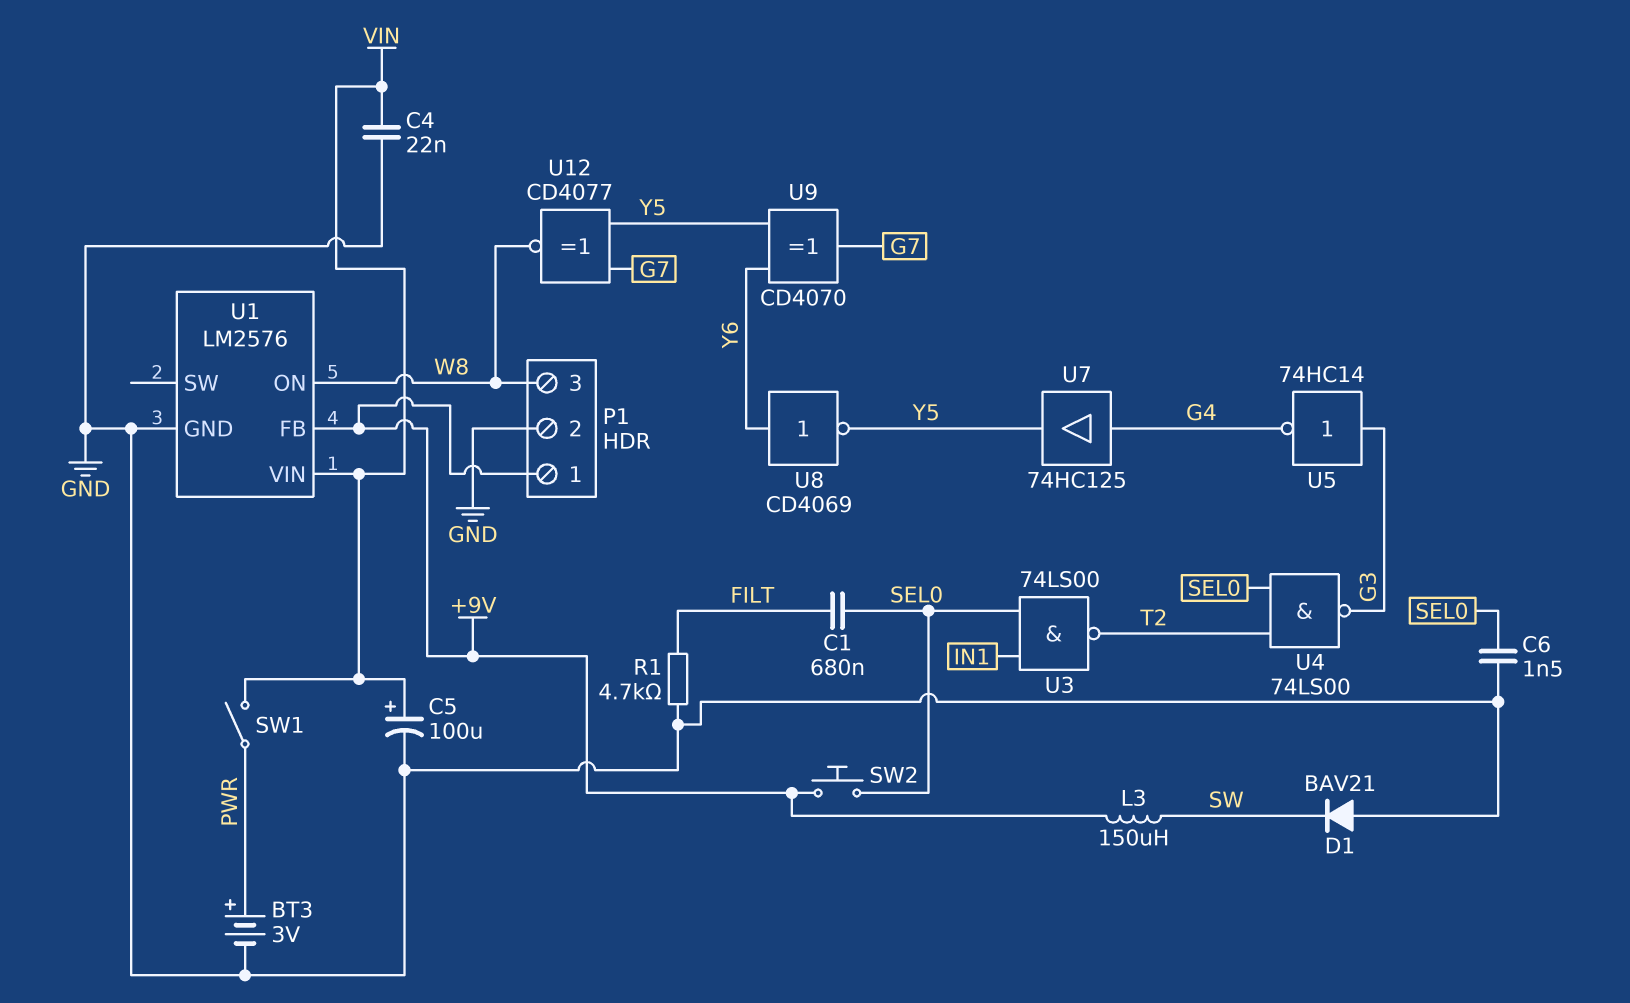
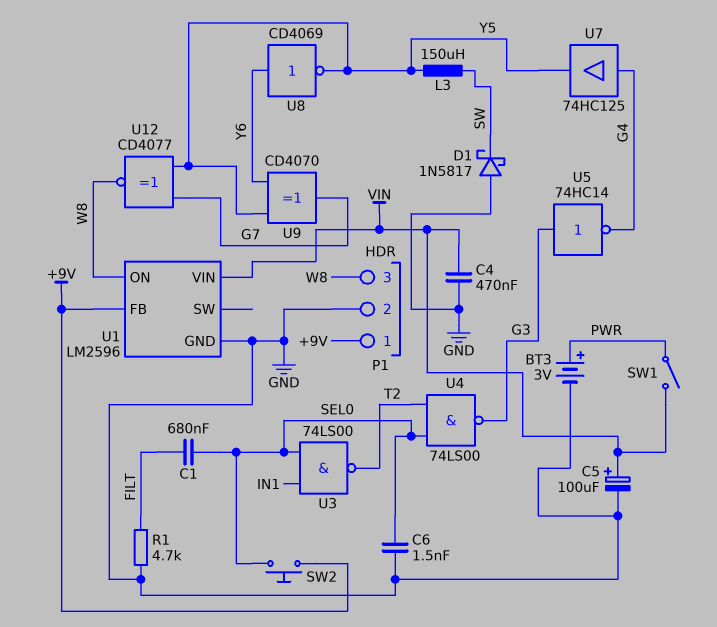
C4: 22nF (GND, VIN) -> 470nF (GND, VIN)
D1: diode BAV21 (A GND, K SW) -> schottky 1N5817 (A GND, K SW)
L3: 150uH (+9V, SW) -> 150uH (SW, Y5)
U1: LM2576 -> LM2596

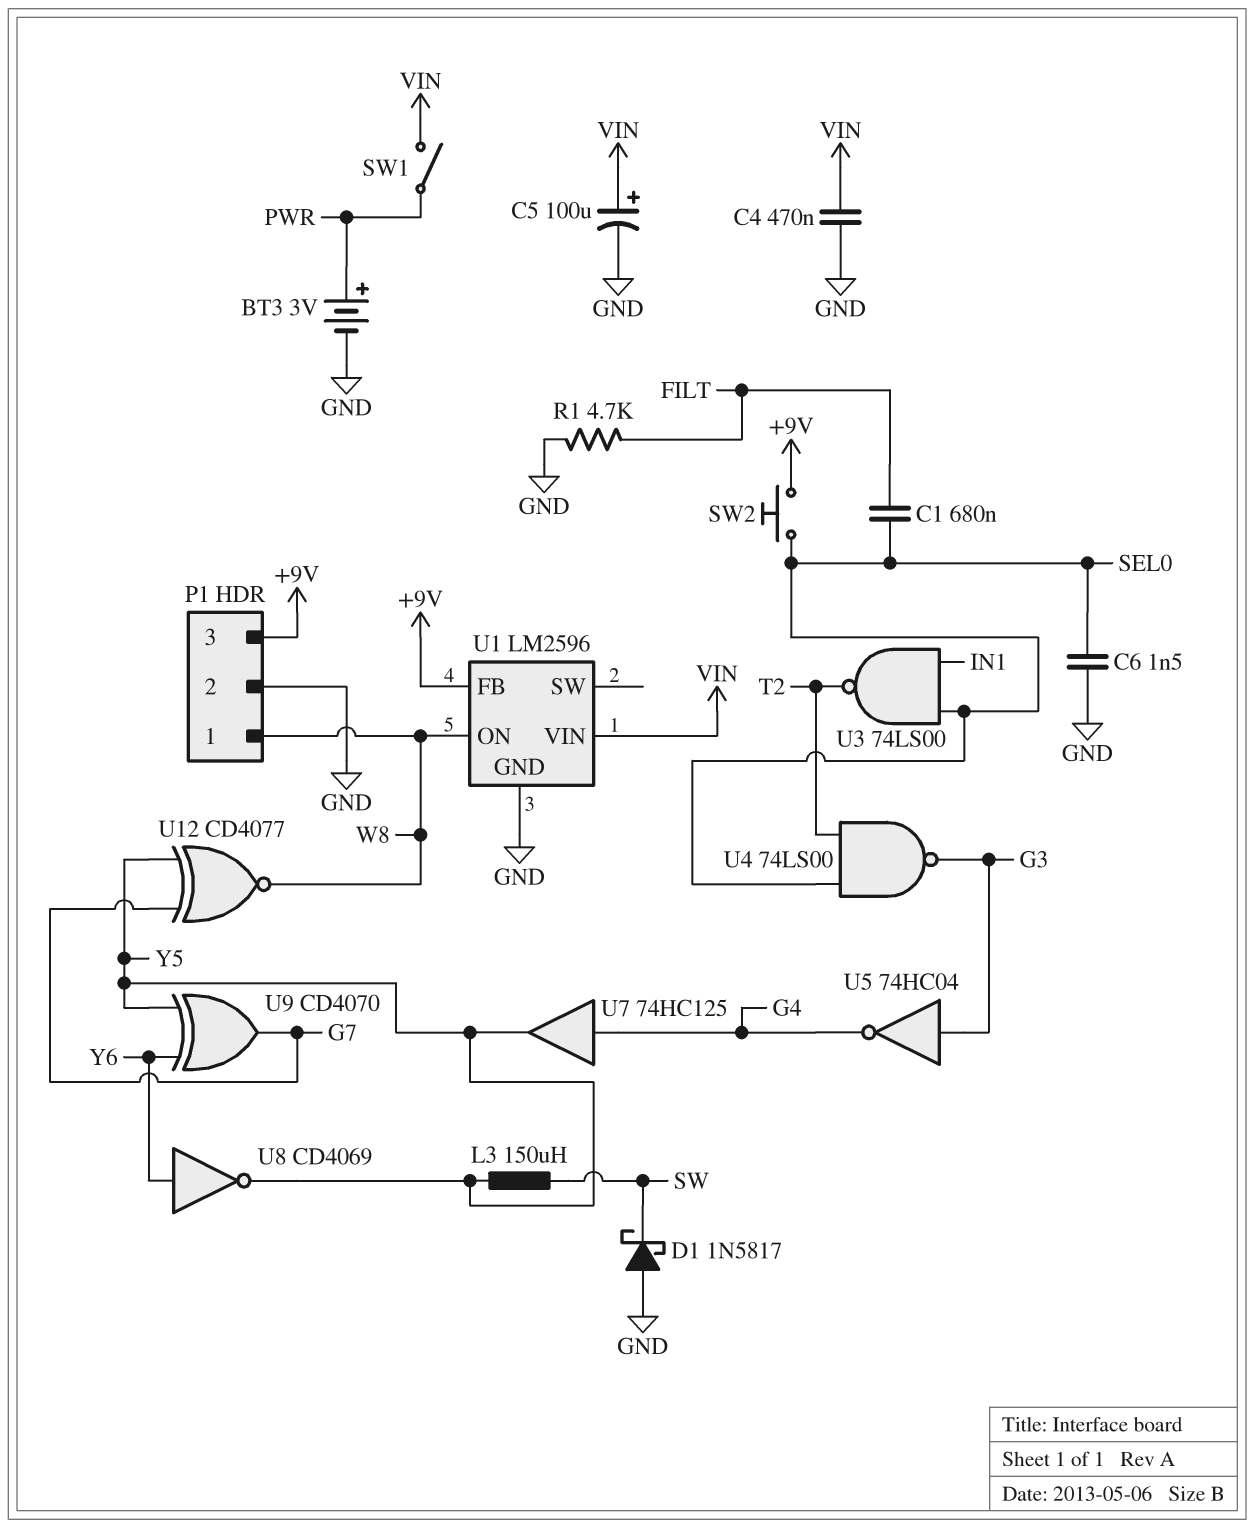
P1 pin 1: +9V -> W8
P1 pin 3: W8 -> +9V
U5: NOT 74HC14 (in G3, out G4) -> NOT 74HC04 (in G3, out G4)

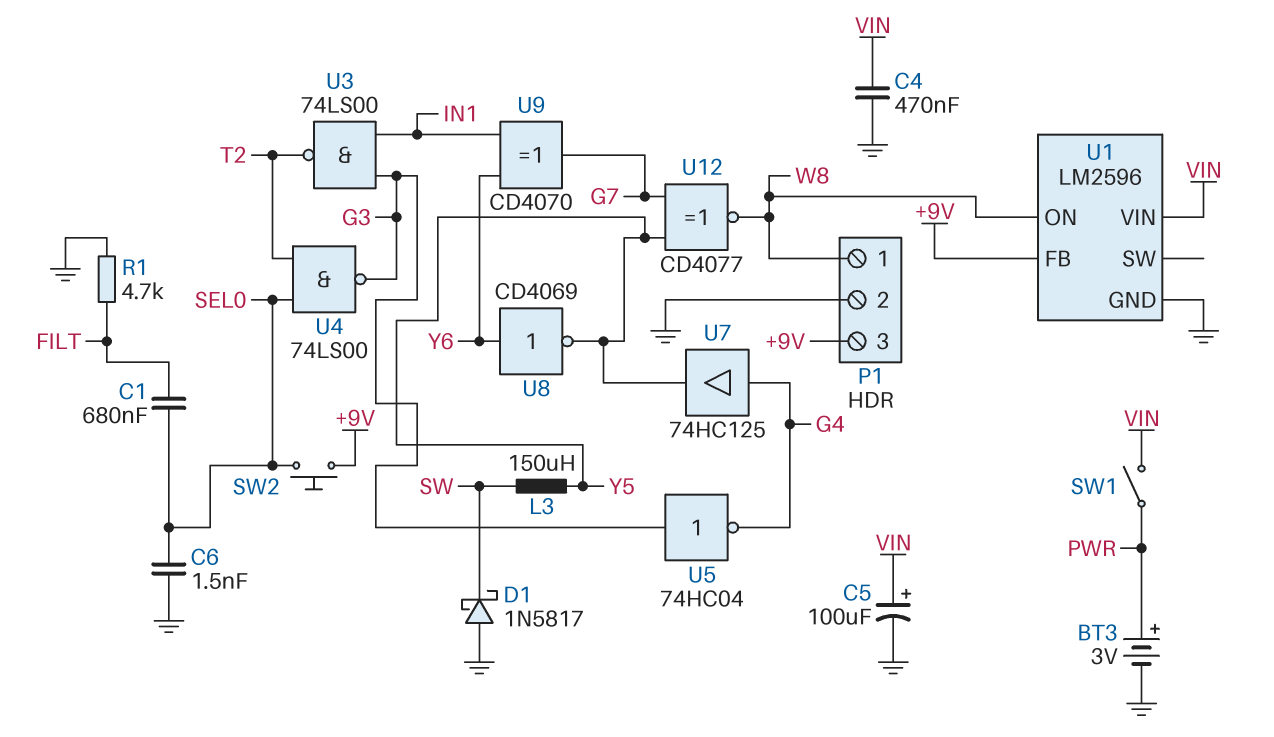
U3: NAND 74LS00 (in IN1, in SEL0, out T2) -> NAND 74LS00 (in G3, in IN1, out T2)
U9: XOR CD4070 (in Y5, in Y6, out G7) -> XOR CD4070 (in IN1, in Y6, out G7)

